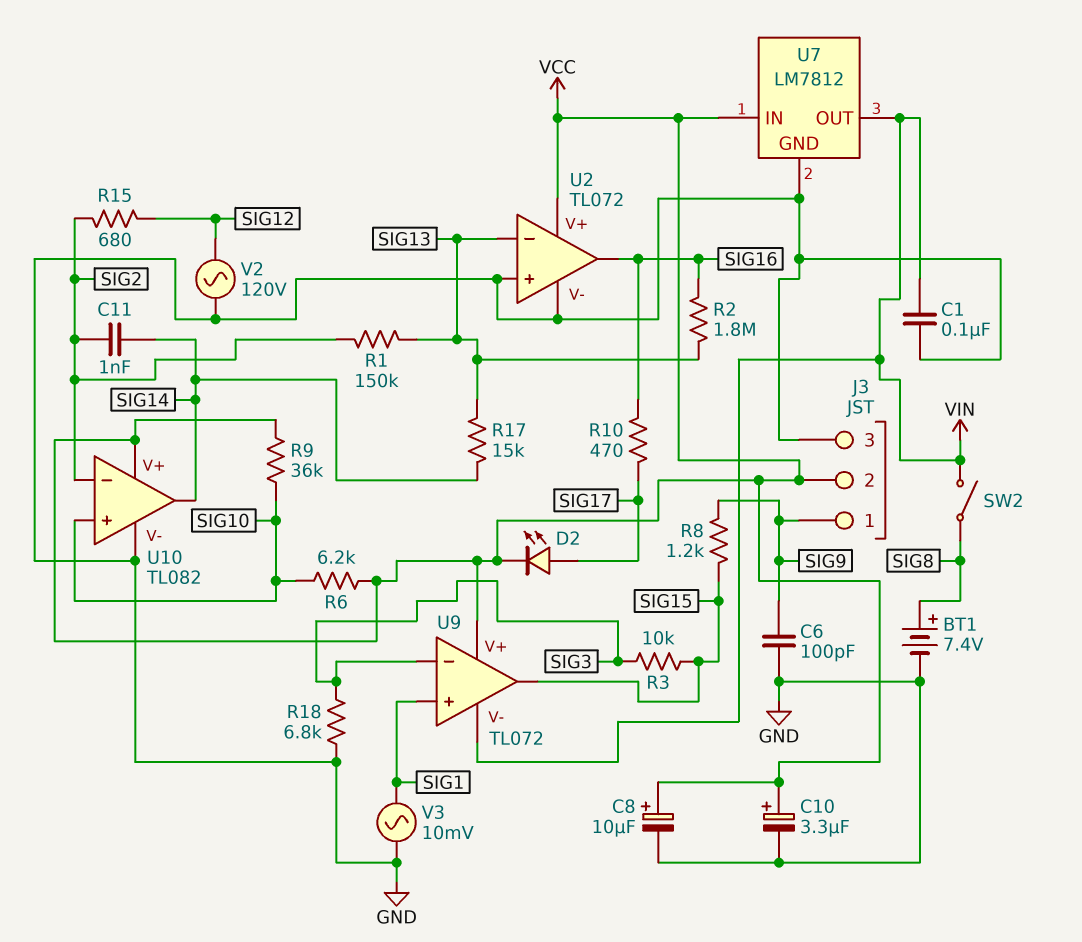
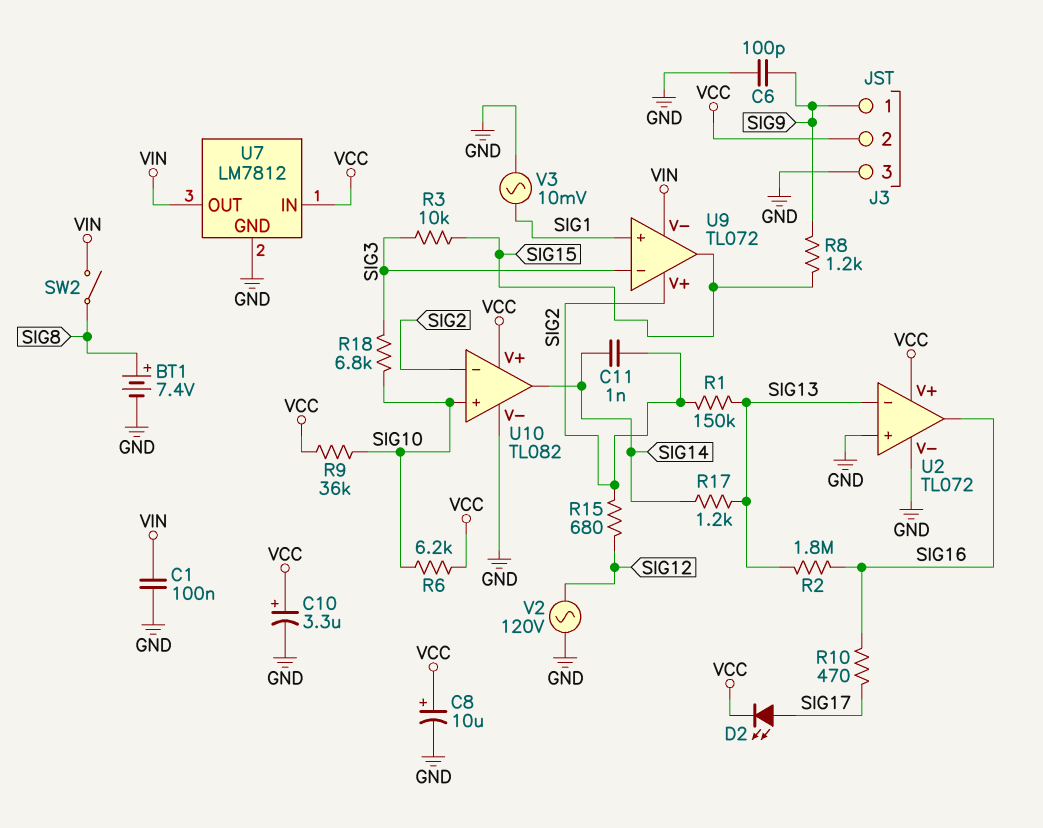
R17: 15k (SIG13, SIG14) -> 1.2k (SIG13, SIG14)
R18: 6.8k (GND, SIG3) -> 6.8k (SIG3, SIG10)
U9 pin V+: VCC -> SIG2

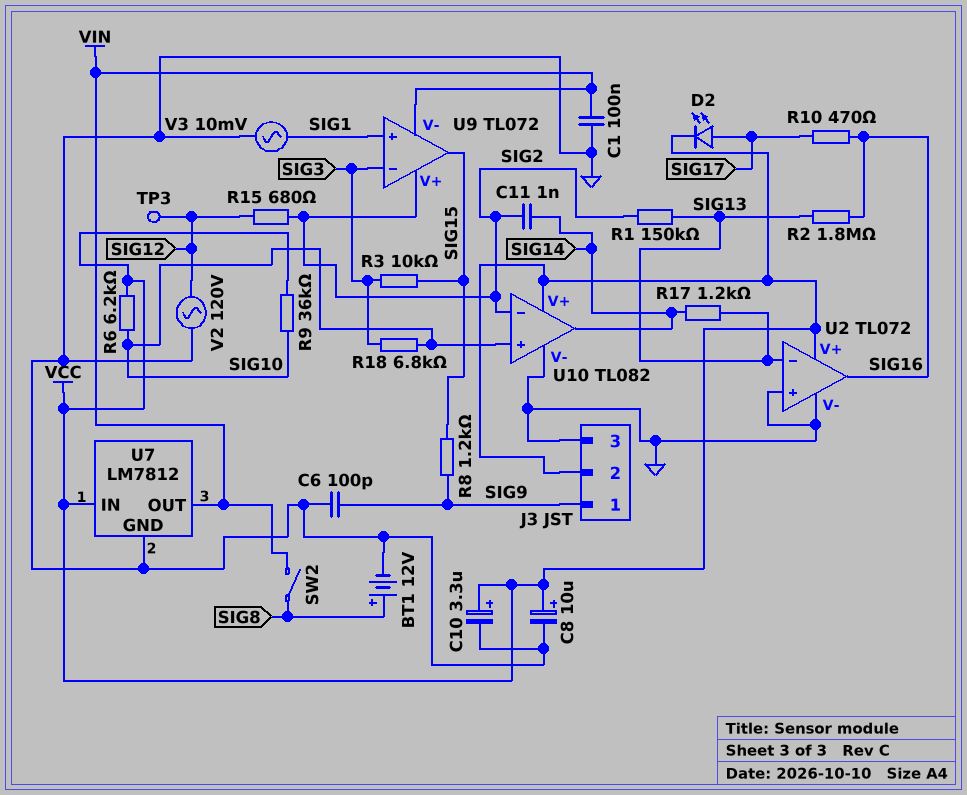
BT1: 7.4V (plus SIG8, minus GND) -> 12V (plus SIG8, minus GND)
TP3: none -> test point (SIG12)

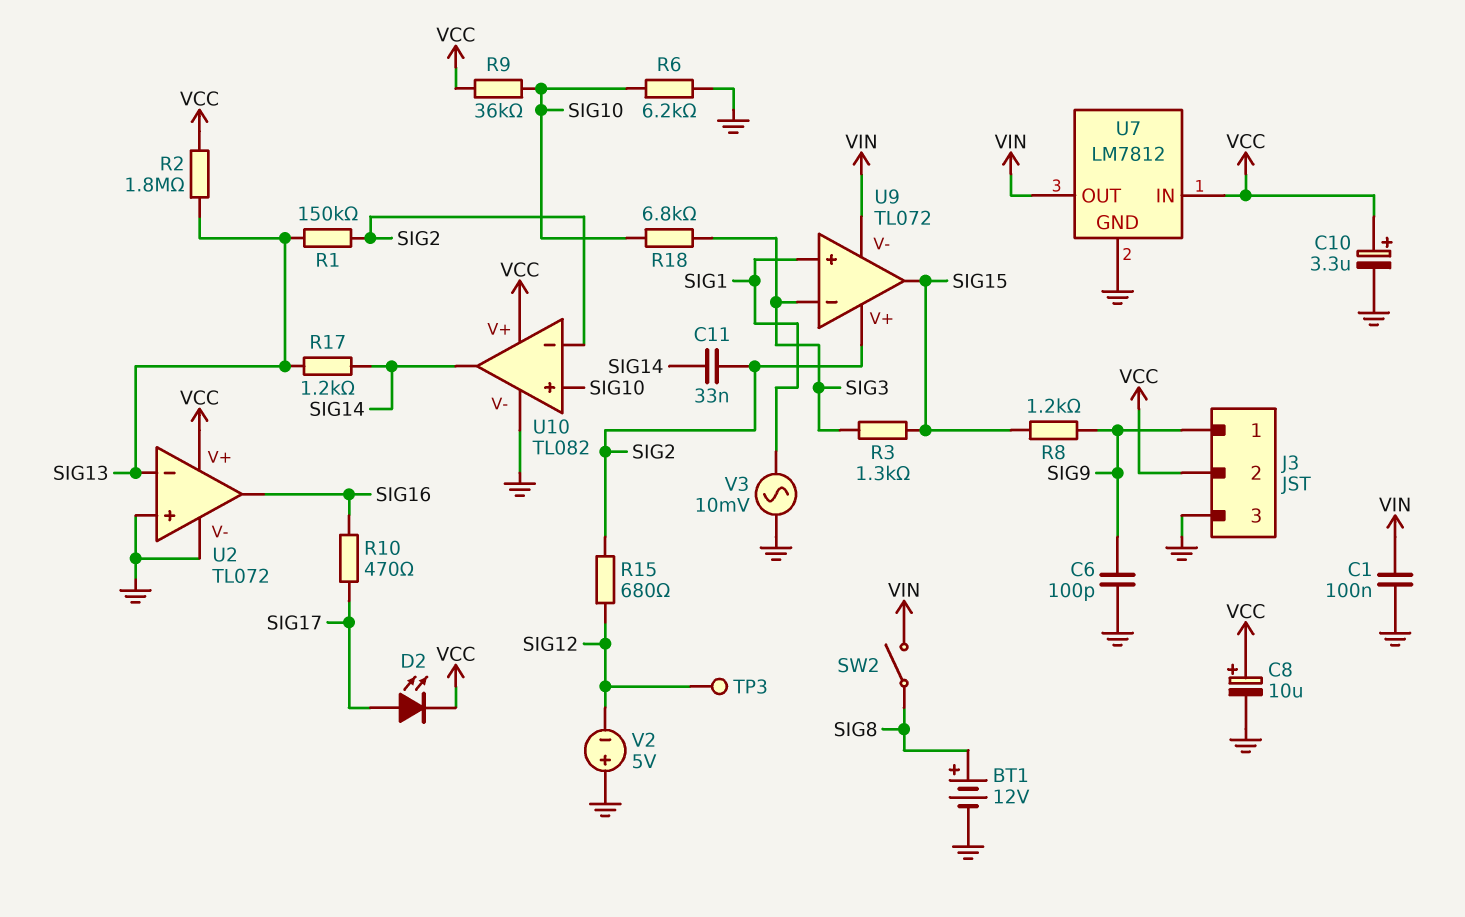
C11: 1nF (SIG2, SIG14) -> 33nF (SIG2, SIG14)
R2: 1.8M (SIG13, SIG16) -> 1.8M (SIG13, VCC)
R3: 10k (SIG3, SIG15) -> 1.3k (SIG3, SIG15)
R6: 6.2k (SIG10, VCC) -> 6.2k (GND, SIG10)
V2: AC 120V (GND, SIG12) -> 5V (plus GND, minus SIG12)

